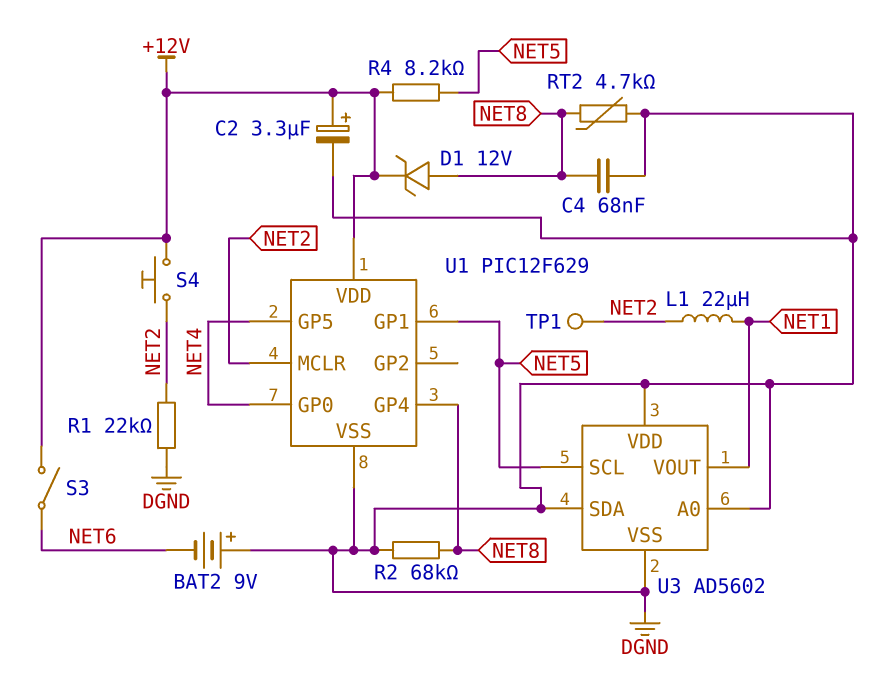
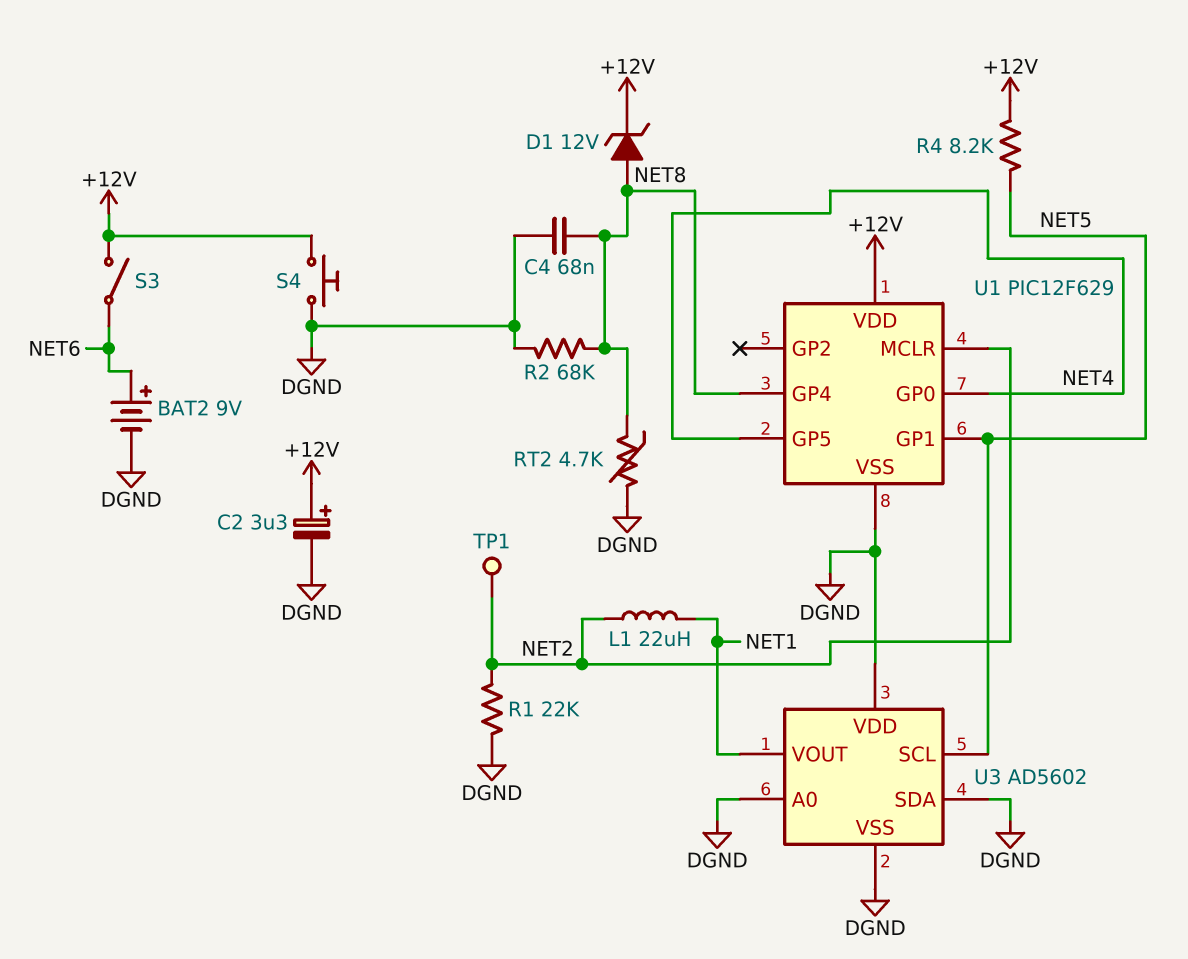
BAT2: 9V (plus DGND, minus NET6) -> 9V (plus NET6, minus DGND)
S4: button (+12V, NET2) -> button (+12V, DGND)

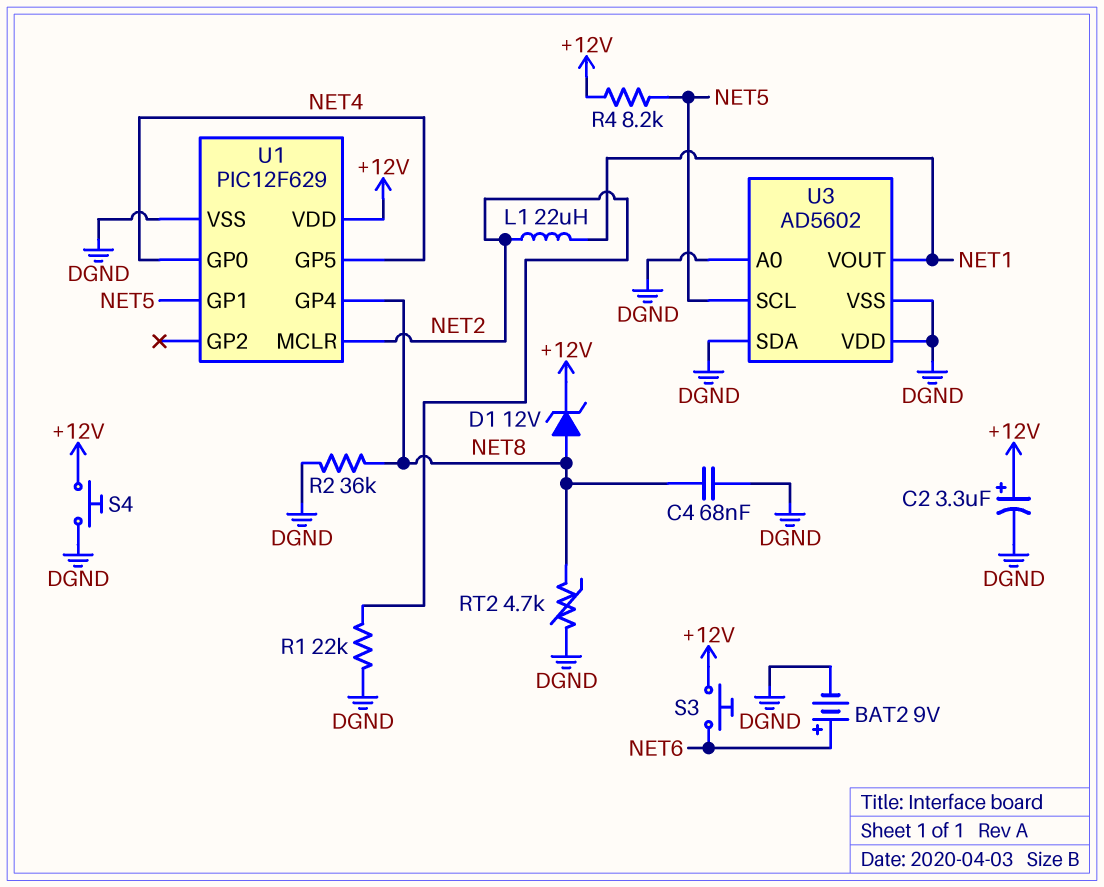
R2: 68k (DGND, NET8) -> 36k (DGND, NET8)
S3: switch (+12V, NET6) -> button (+12V, NET6)
TP1: test point (NET2) -> none

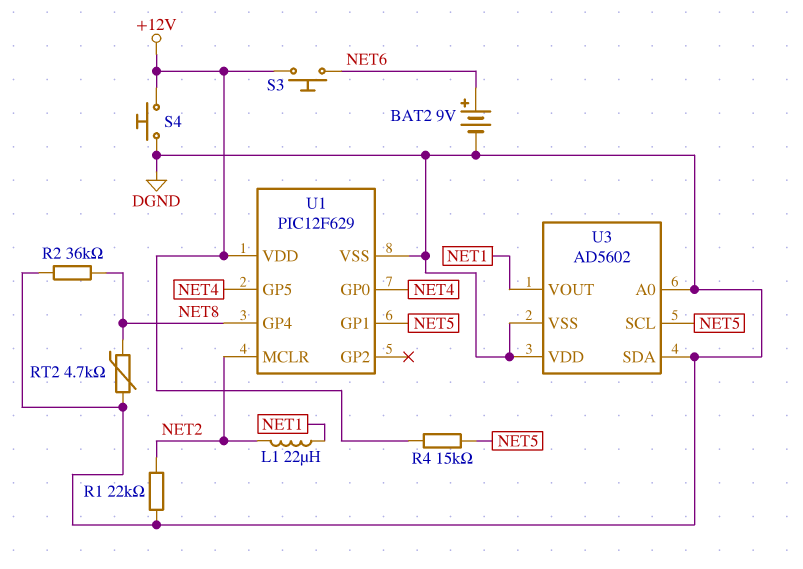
C2: 3.3uF (plus +12V, minus DGND) -> none
C4: 68nF (DGND, NET8) -> none
D1: zener 12V (A NET8, K +12V) -> none
R4: 8.2k (+12V, NET5) -> 15k (+12V, NET5)

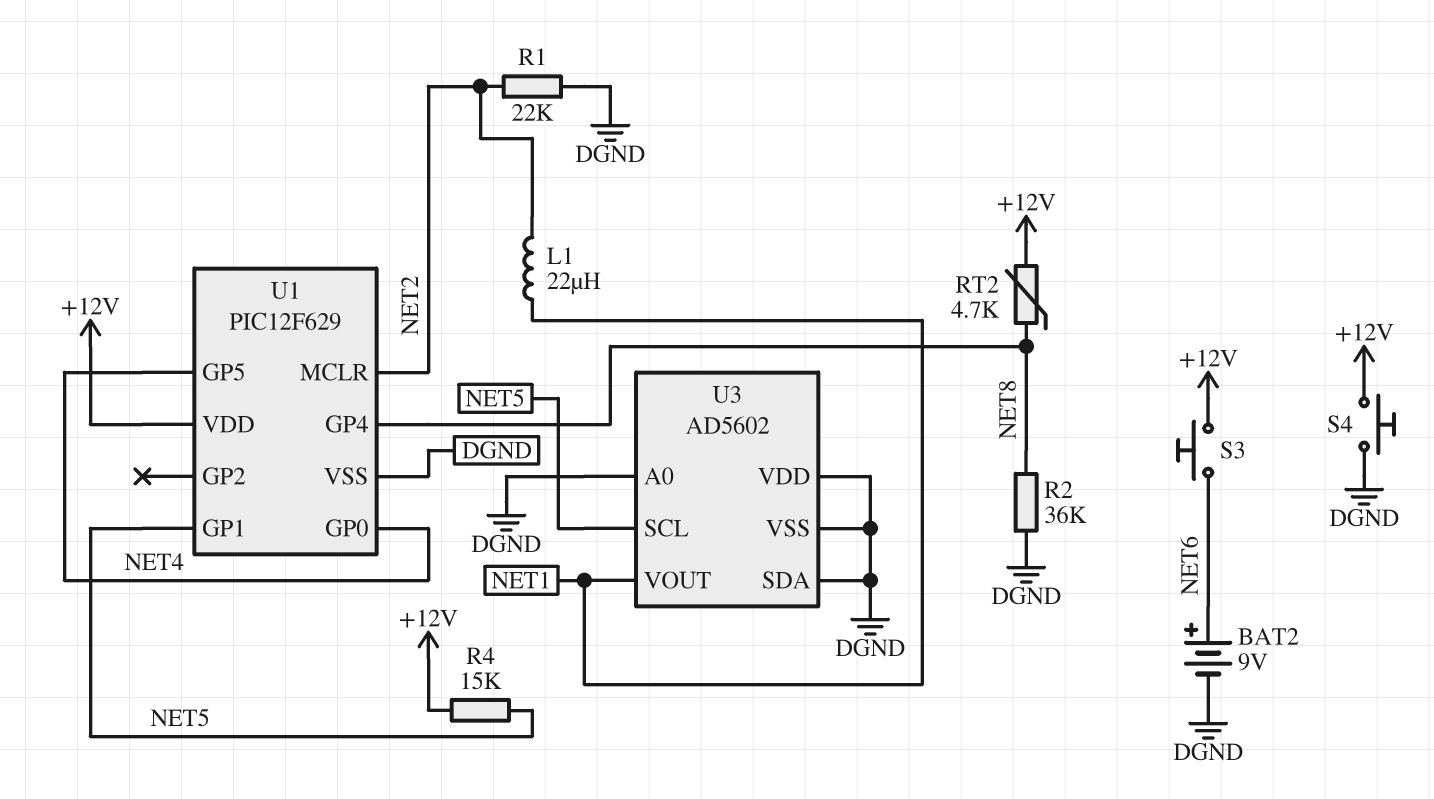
RT2: 4.7k (DGND, NET8) -> 4.7k (+12V, NET8)

